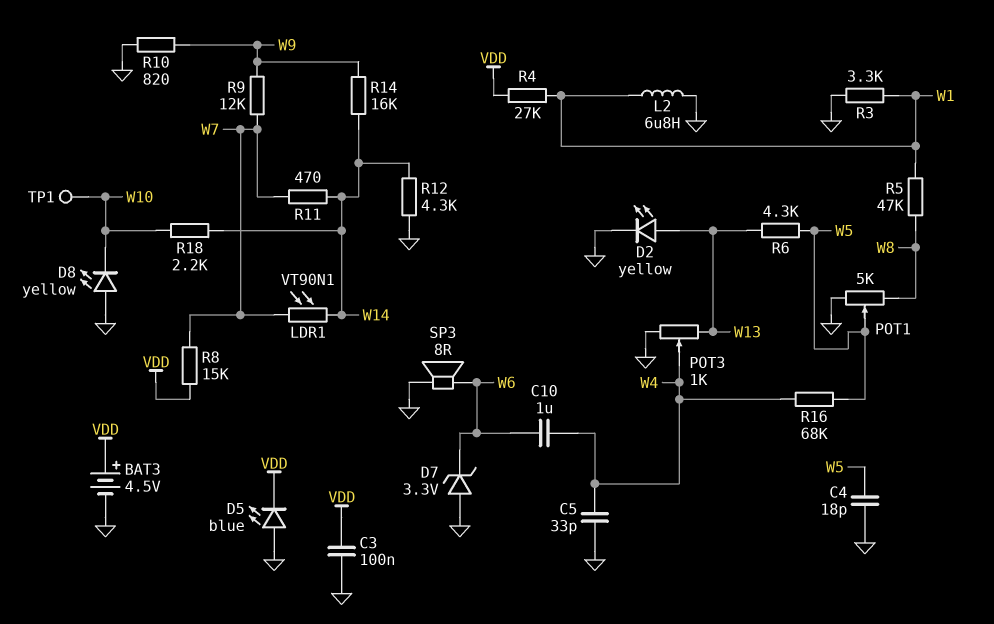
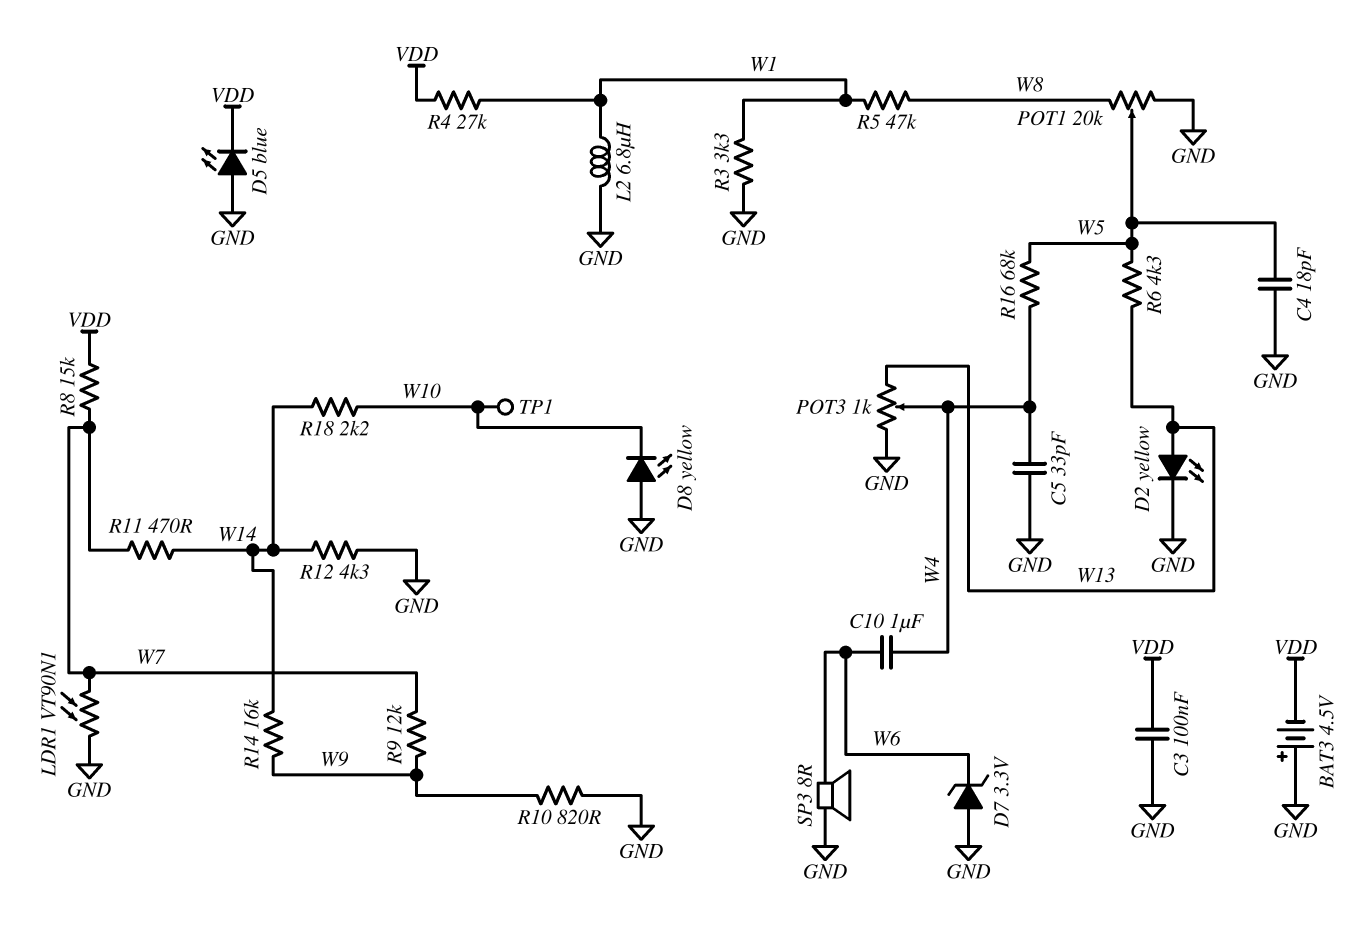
BAT3: 4.5V (plus VDD, minus GND) -> 4.5V (plus GND, minus VDD)
LDR1: VT90N1 (W7, W14) -> VT90N1 (GND, W7)
POT1: 5k (GND, W8, wiper W5) -> 20k (GND, W8, wiper W5)

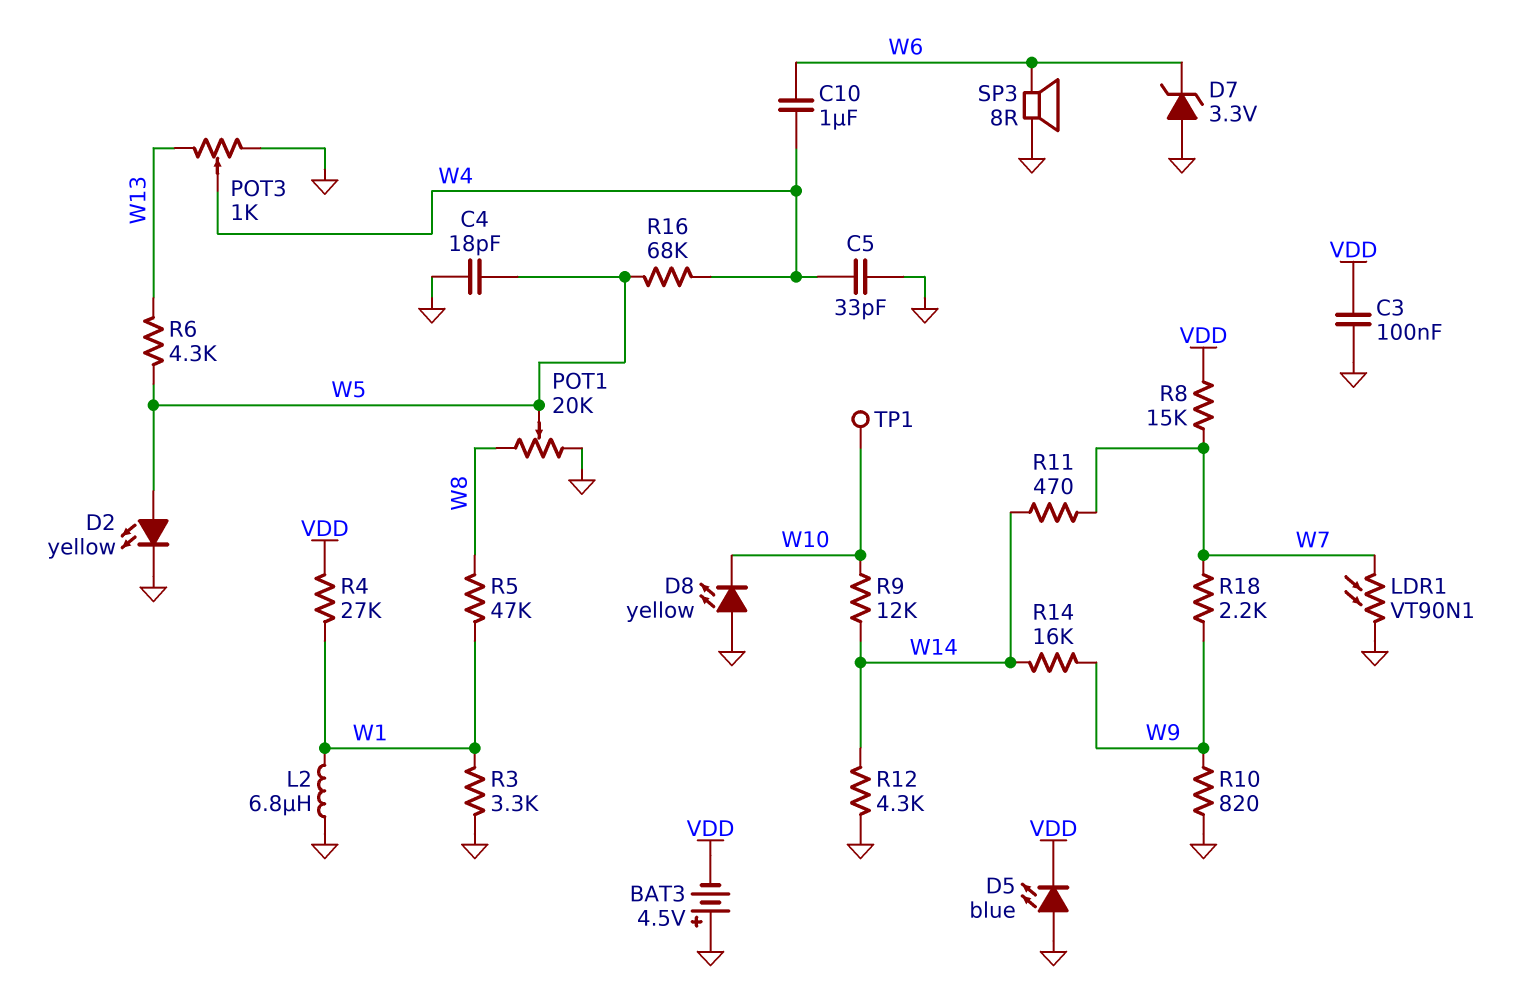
D2: LED yellow (A W13, K GND) -> LED yellow (A W5, K GND)
R9: 12k (W7, W9) -> 12k (W10, W14)
R18: 2.2k (W10, W14) -> 2.2k (W7, W9)

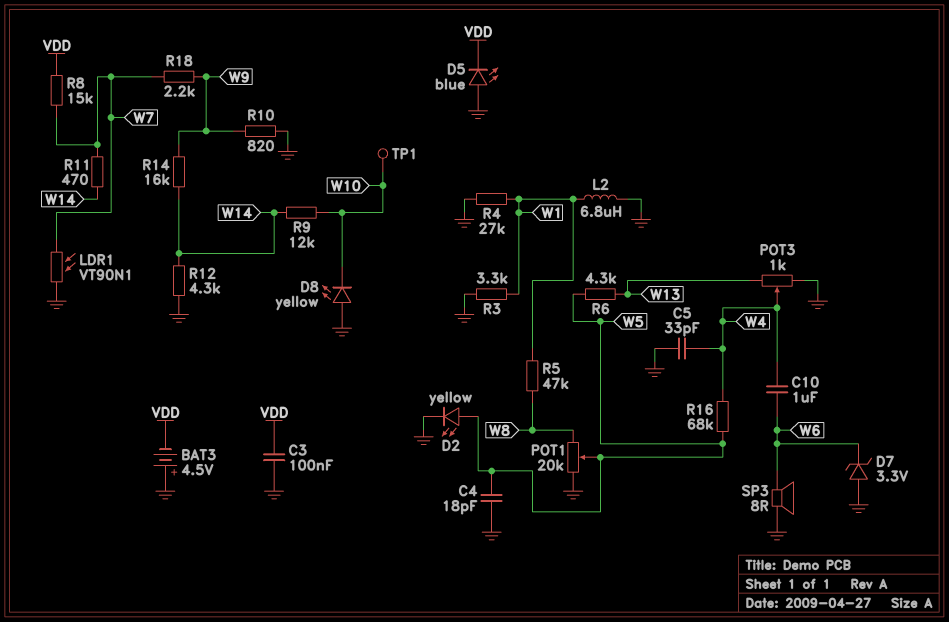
R4: 27k (VDD, W1) -> 27k (GND, W1)

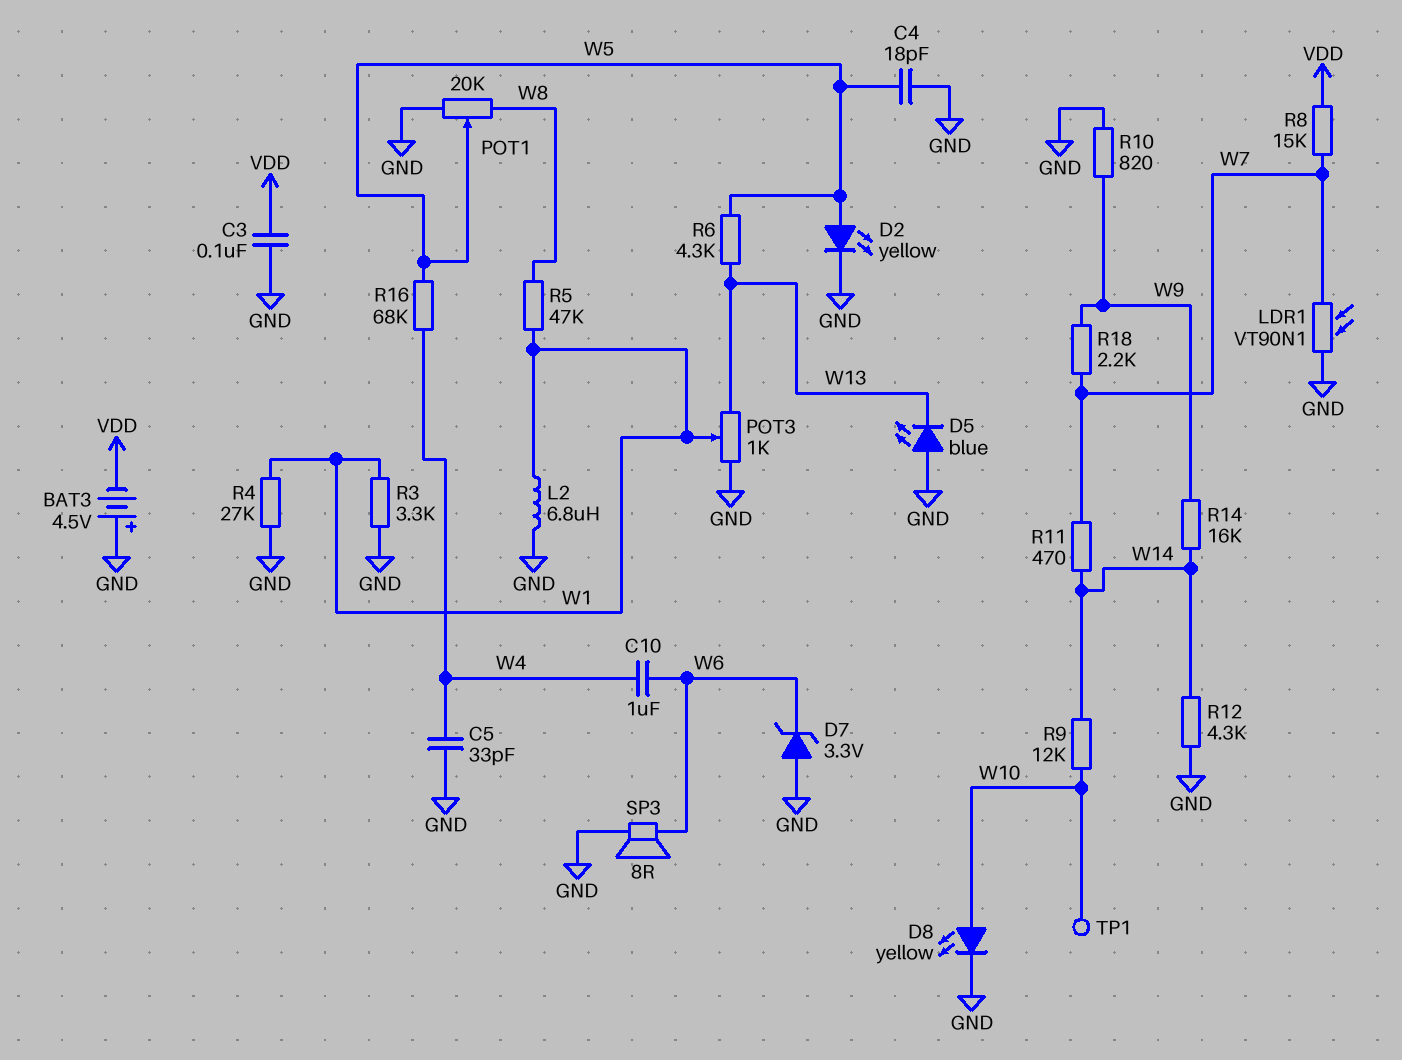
D5: LED blue (A GND, K VDD) -> LED blue (A GND, K W13)
D8: LED yellow (A GND, K W10) -> LED yellow (A W10, K GND)
POT3: 1k (GND, W13, wiper W4) -> 1k (GND, W13, wiper W1)

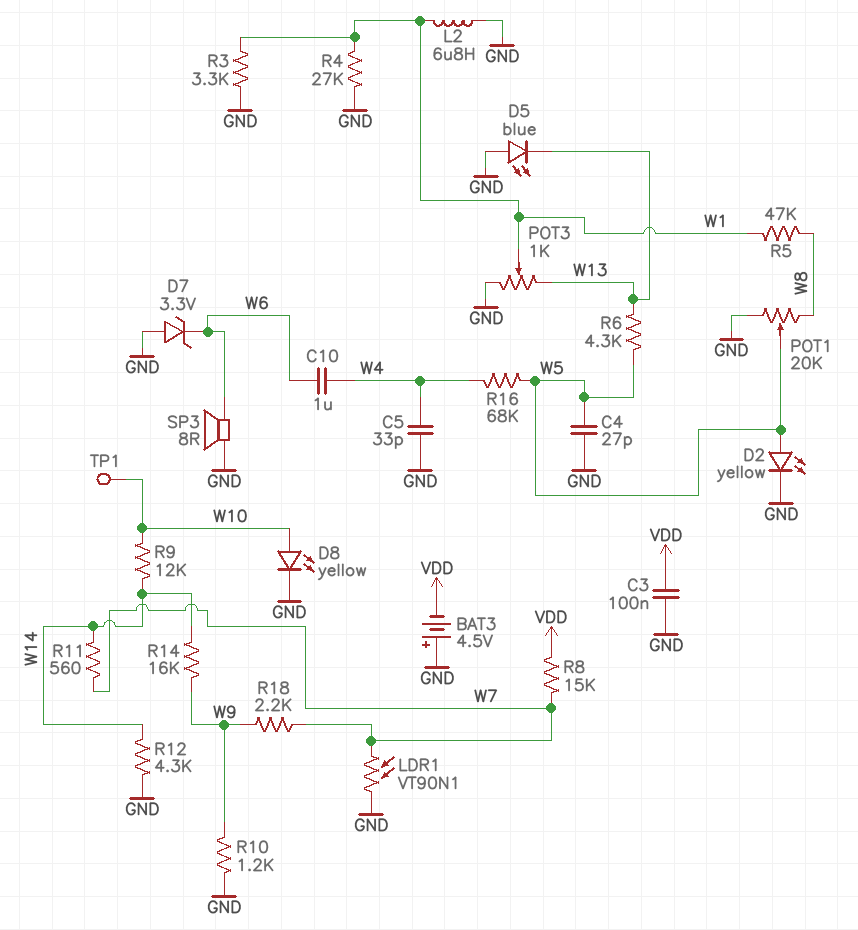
C4: 18pF (GND, W5) -> 27pF (GND, W5)
R10: 820 (GND, W9) -> 1.2k (GND, W9)
R11: 470 (W7, W14) -> 560 (W7, W14)

